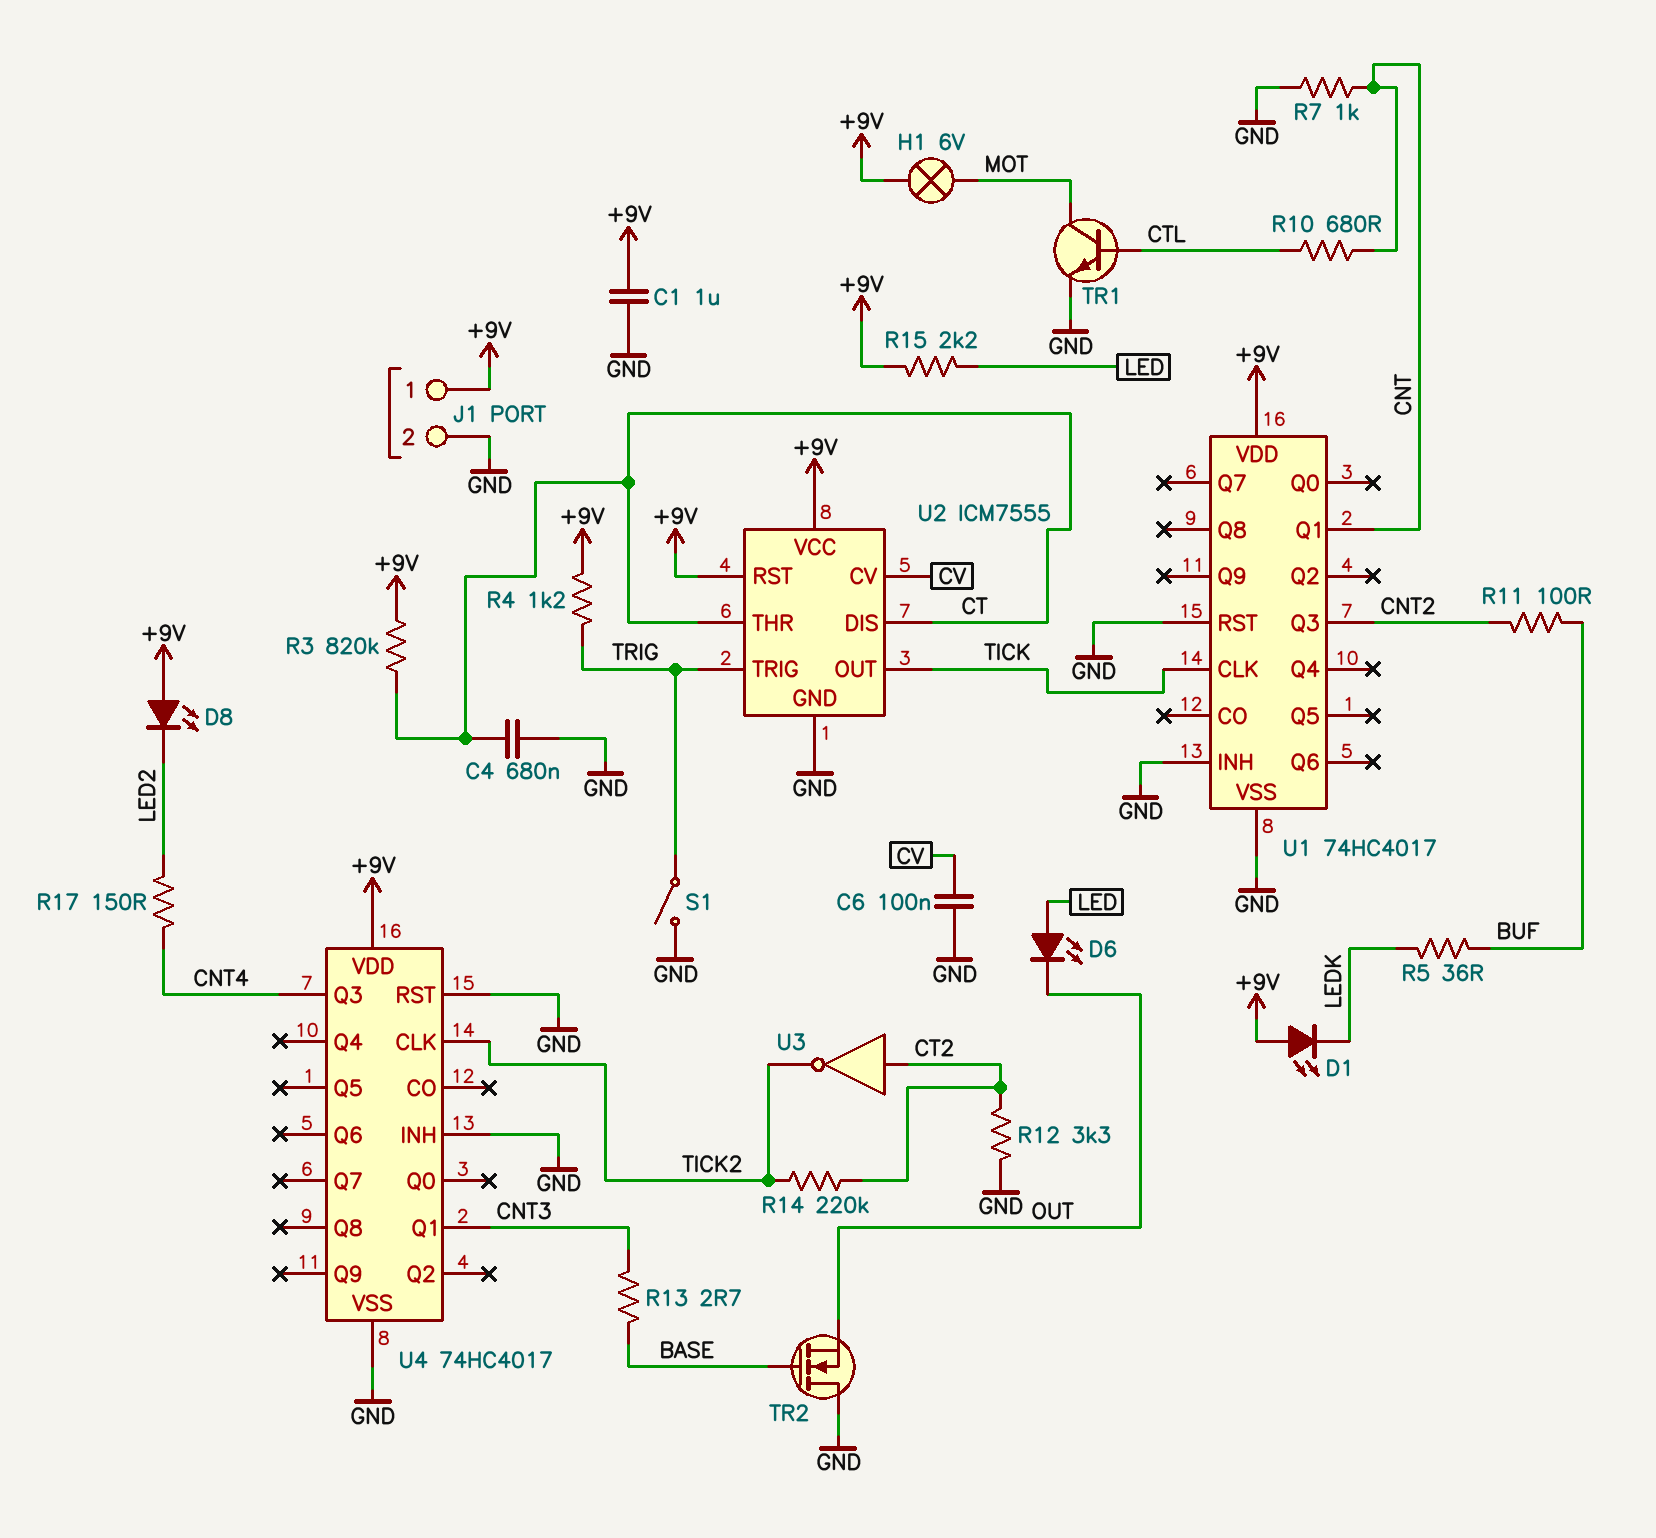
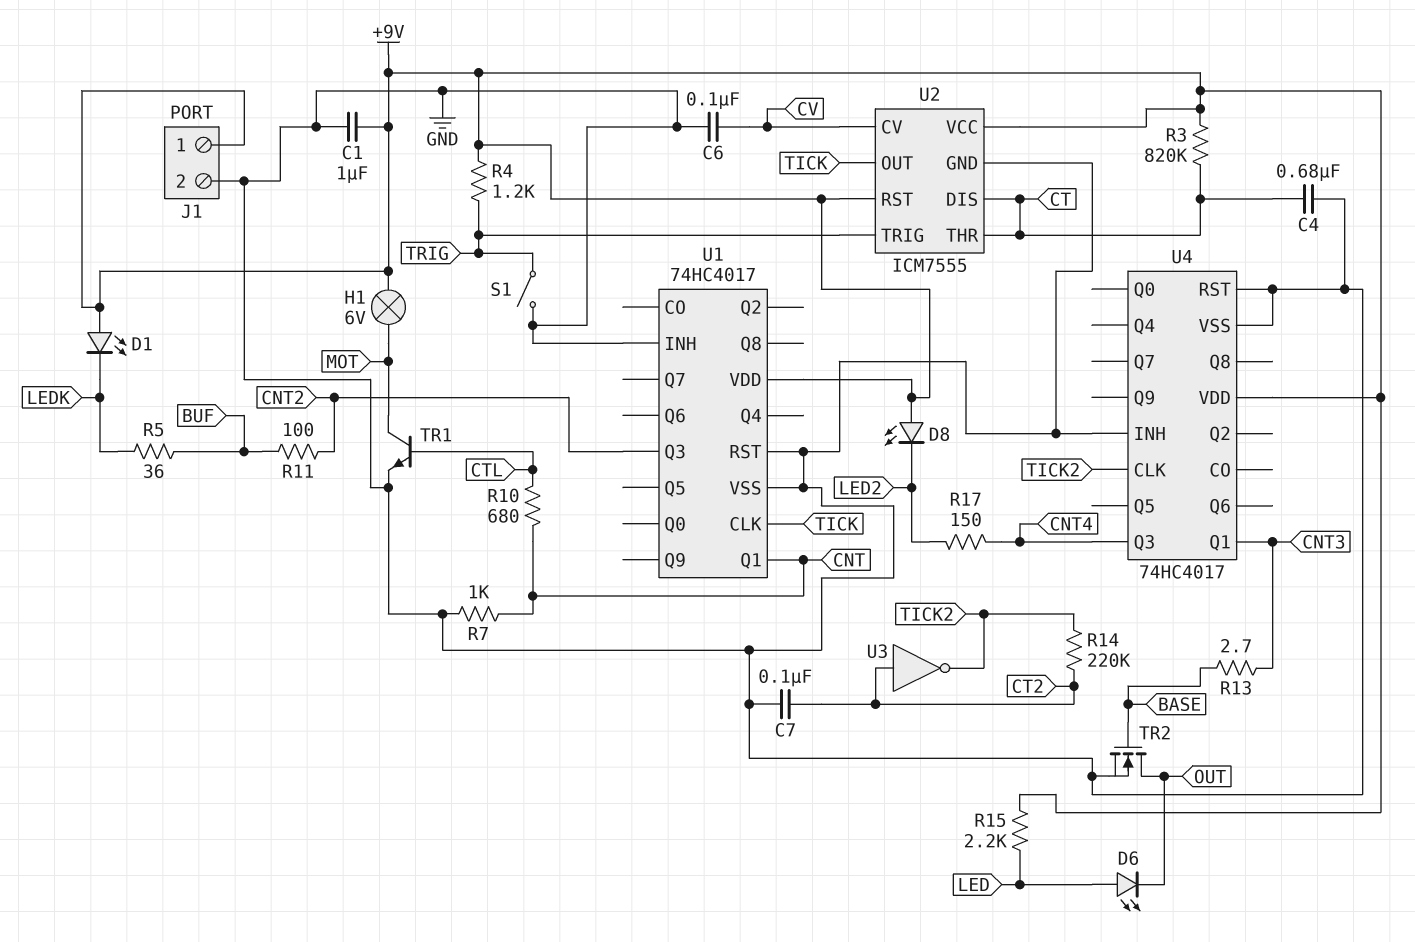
C7: none -> 100nF (CT2, GND)
R12: 3.3k (CT2, GND) -> none
TR2: NMOS (G BASE, D GND, S OUT) -> NMOS (G BASE, D OUT, S GND)

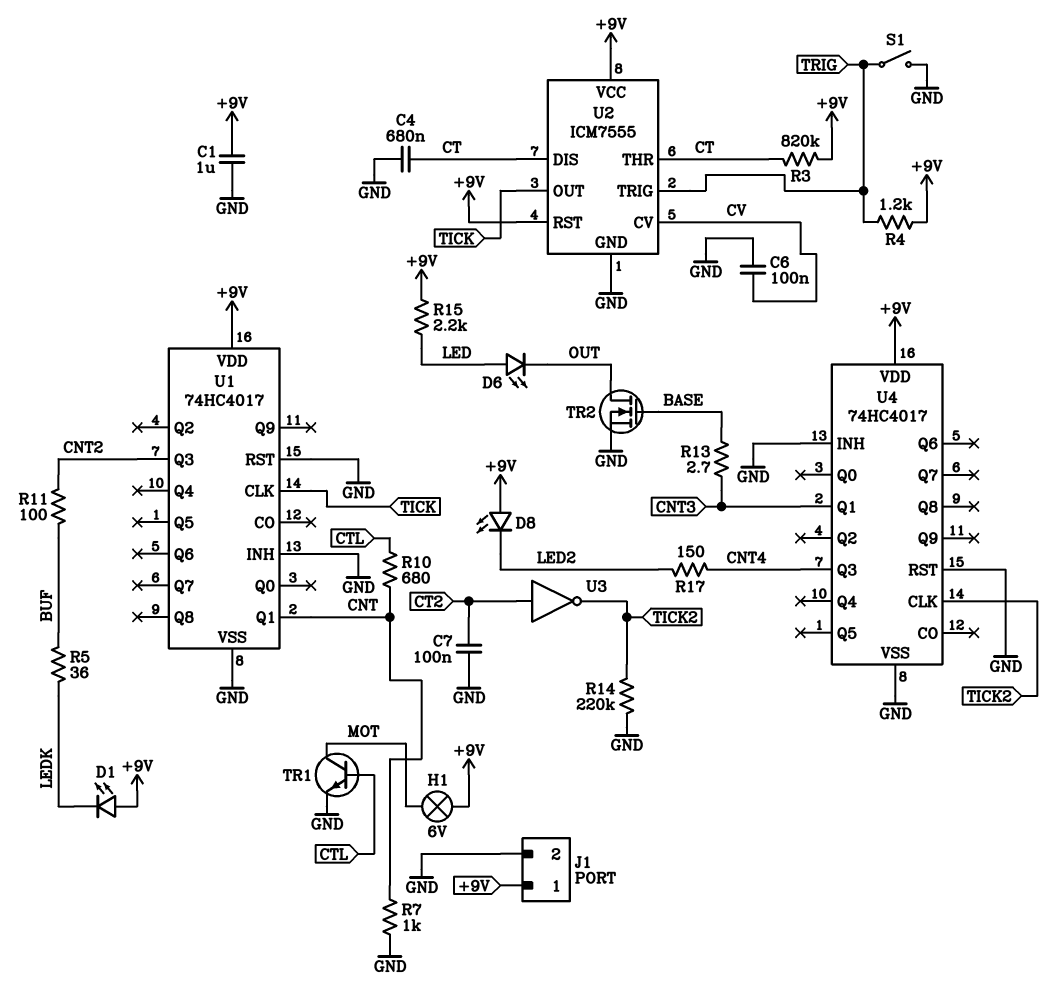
R14: 220k (CT2, TICK2) -> 220k (GND, TICK2)

